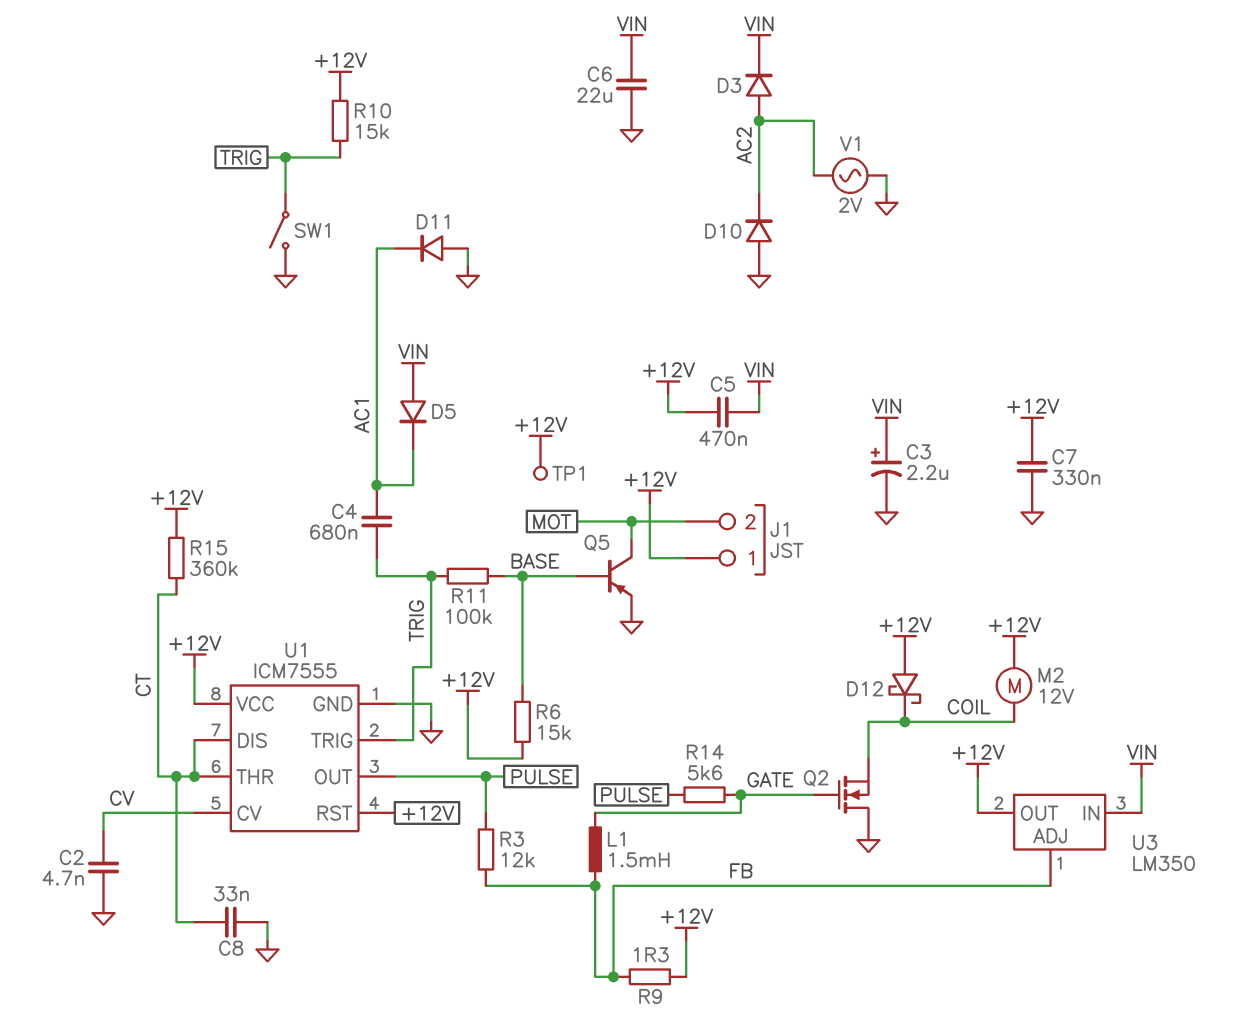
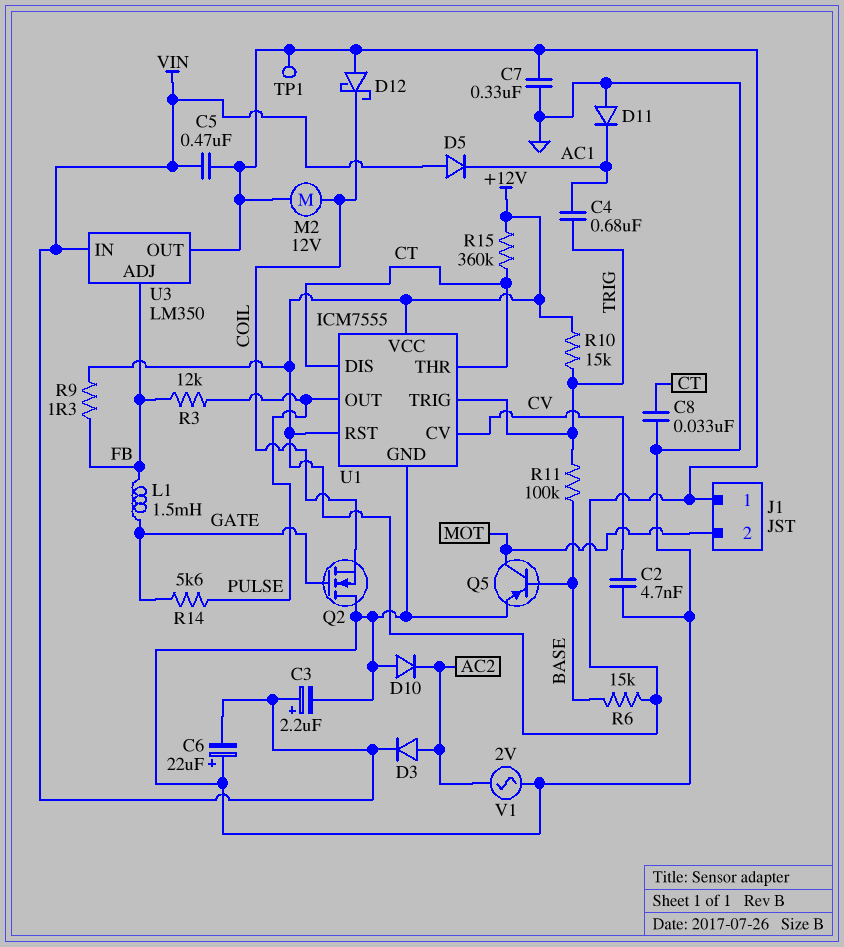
C6: 22uF (GND, VIN) -> 22uF (plus GND, minus VIN)
SW1: switch (GND, TRIG) -> none

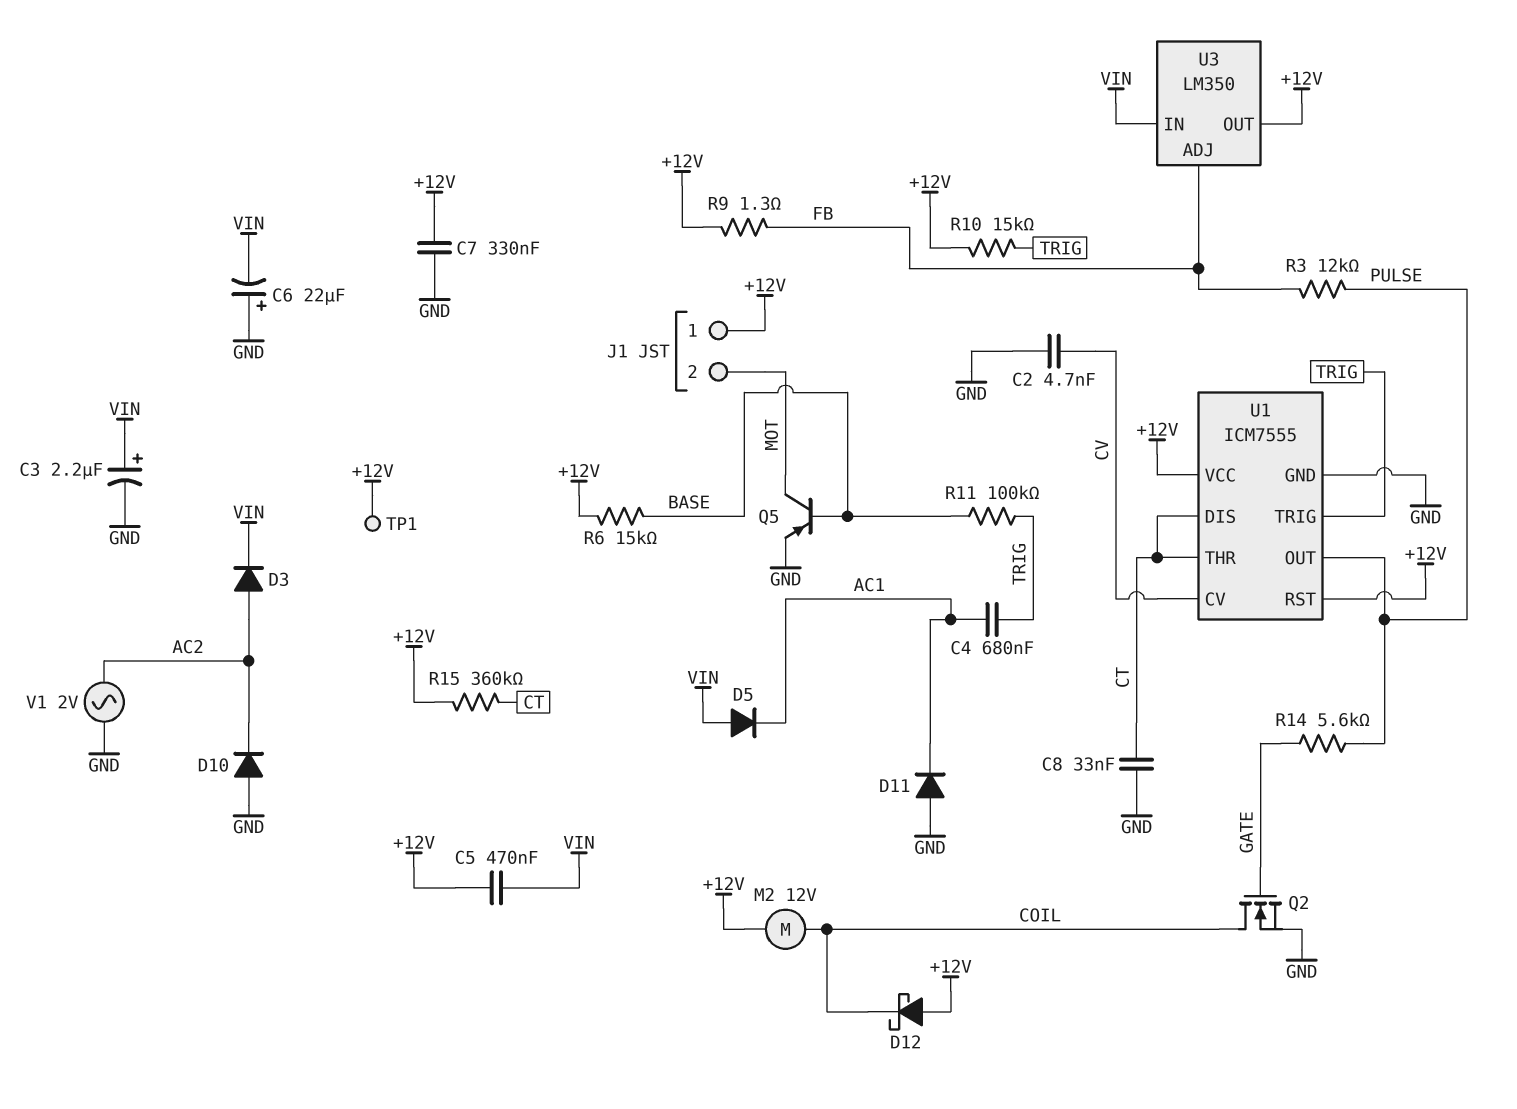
L1: 1.5mH (FB, GATE) -> none
Q2: NMOS (G GATE, D GND, S COIL) -> NMOS (G GATE, D COIL, S GND)

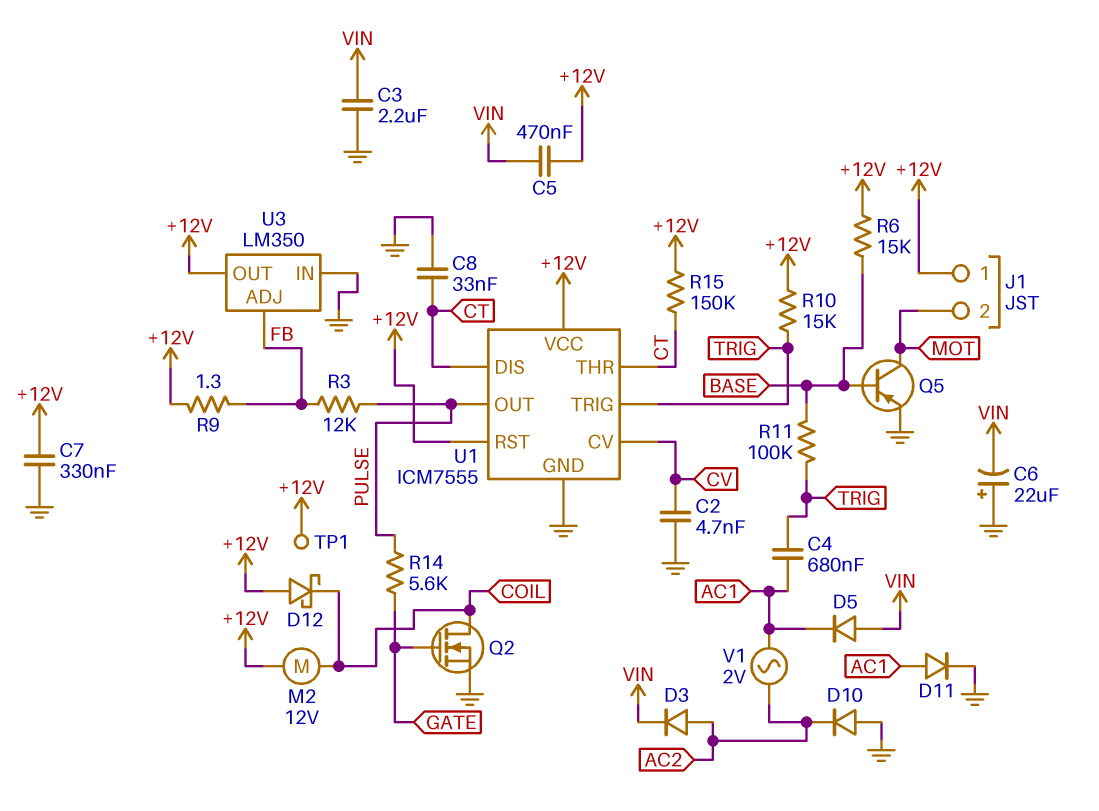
C3: 2.2uF (plus VIN, minus GND) -> 2.2uF (GND, VIN)
D11: diode (A GND, K AC1) -> diode (A AC1, K GND)
R15: 360k (+12V, CT) -> 150k (+12V, CT)
U3 pin IN: VIN -> GND
V1: AC 2V (AC2, GND) -> AC 2V (AC1, AC2)

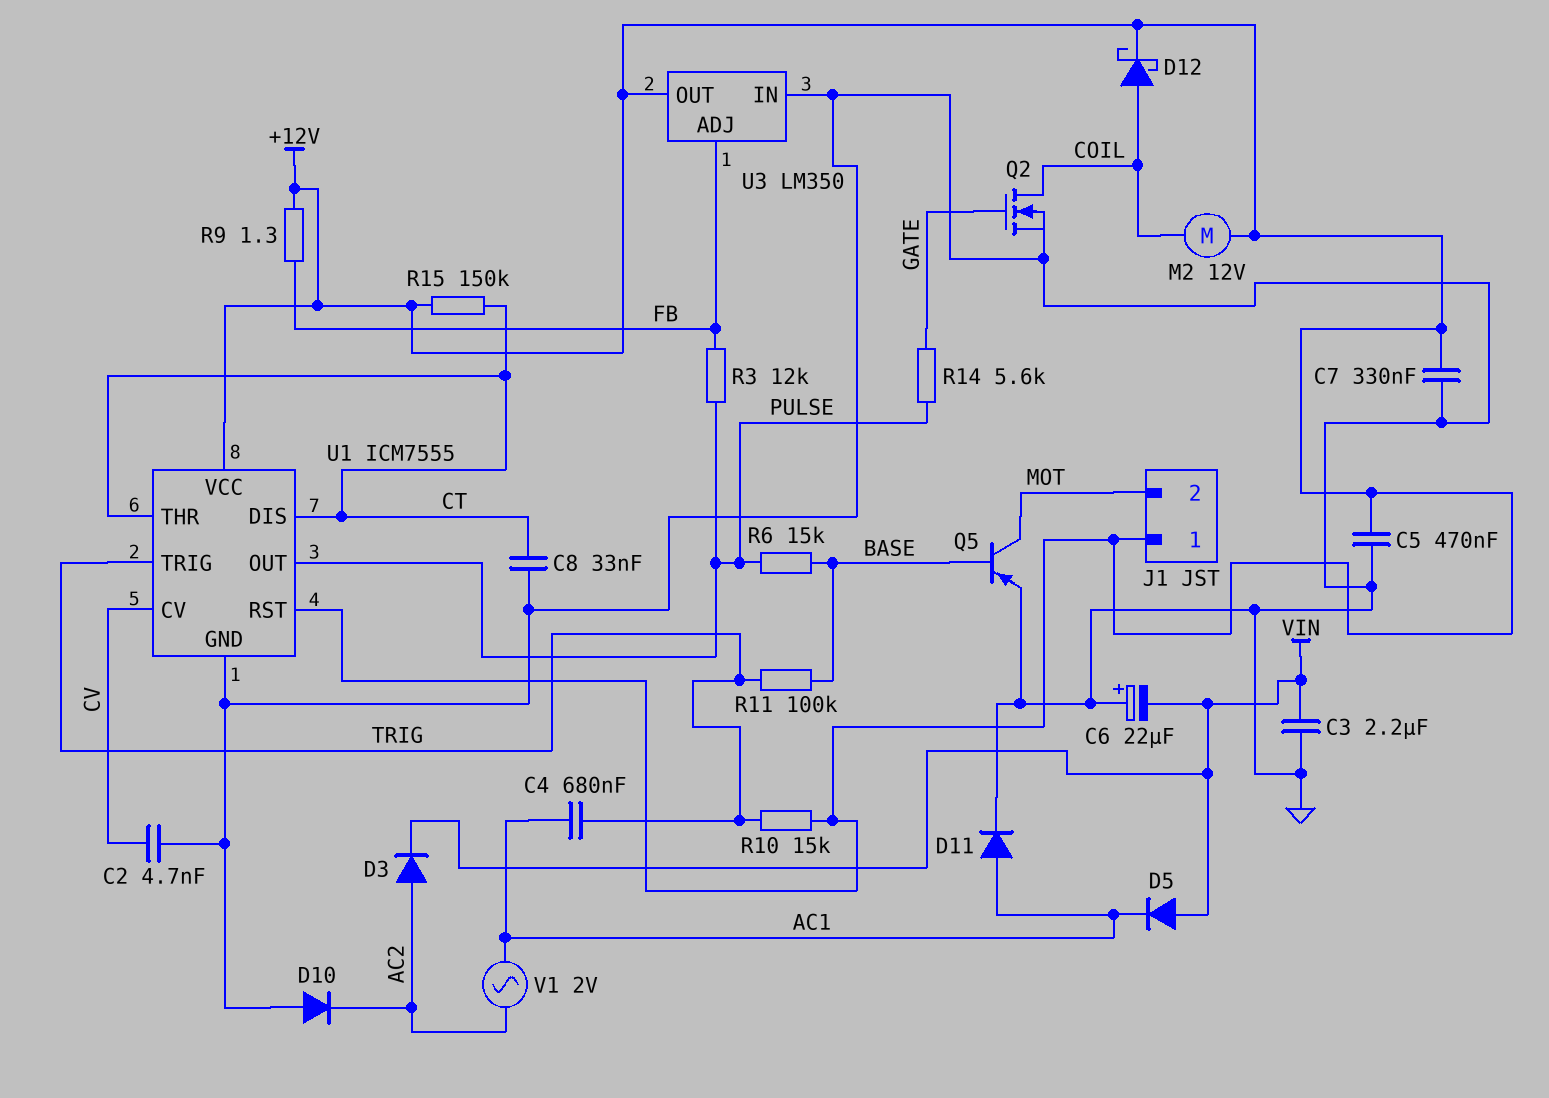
C5: 470nF (+12V, VIN) -> 470nF (+12V, GND)
D12: schottky (A +12V, K COIL) -> schottky (A COIL, K +12V)
R6: 15k (+12V, BASE) -> 15k (BASE, PULSE)
TP1: test point (+12V) -> none

